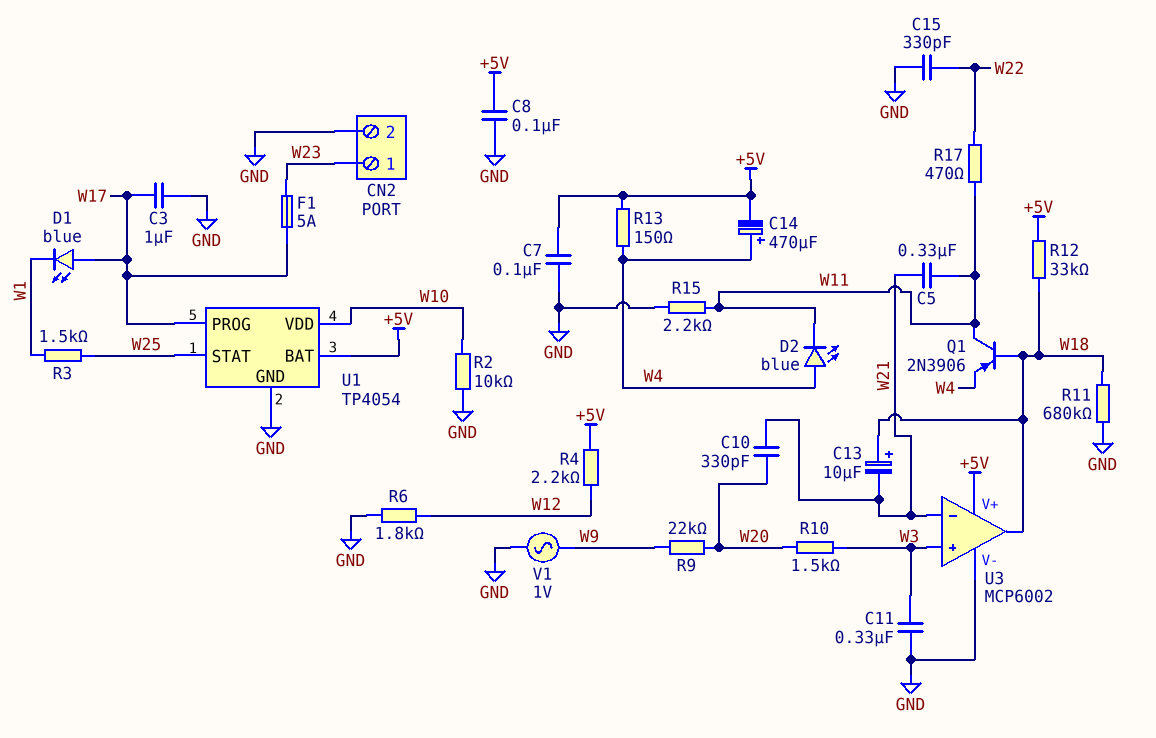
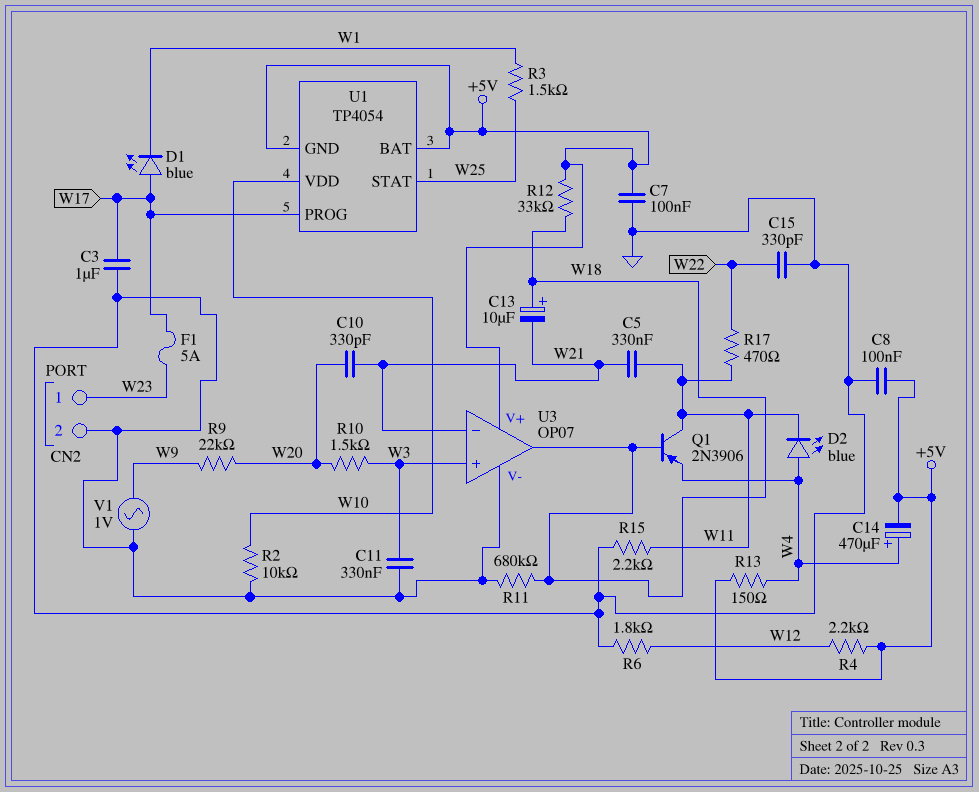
U1 pin GND: GND -> +5V
U3: MCP6002 -> OP07

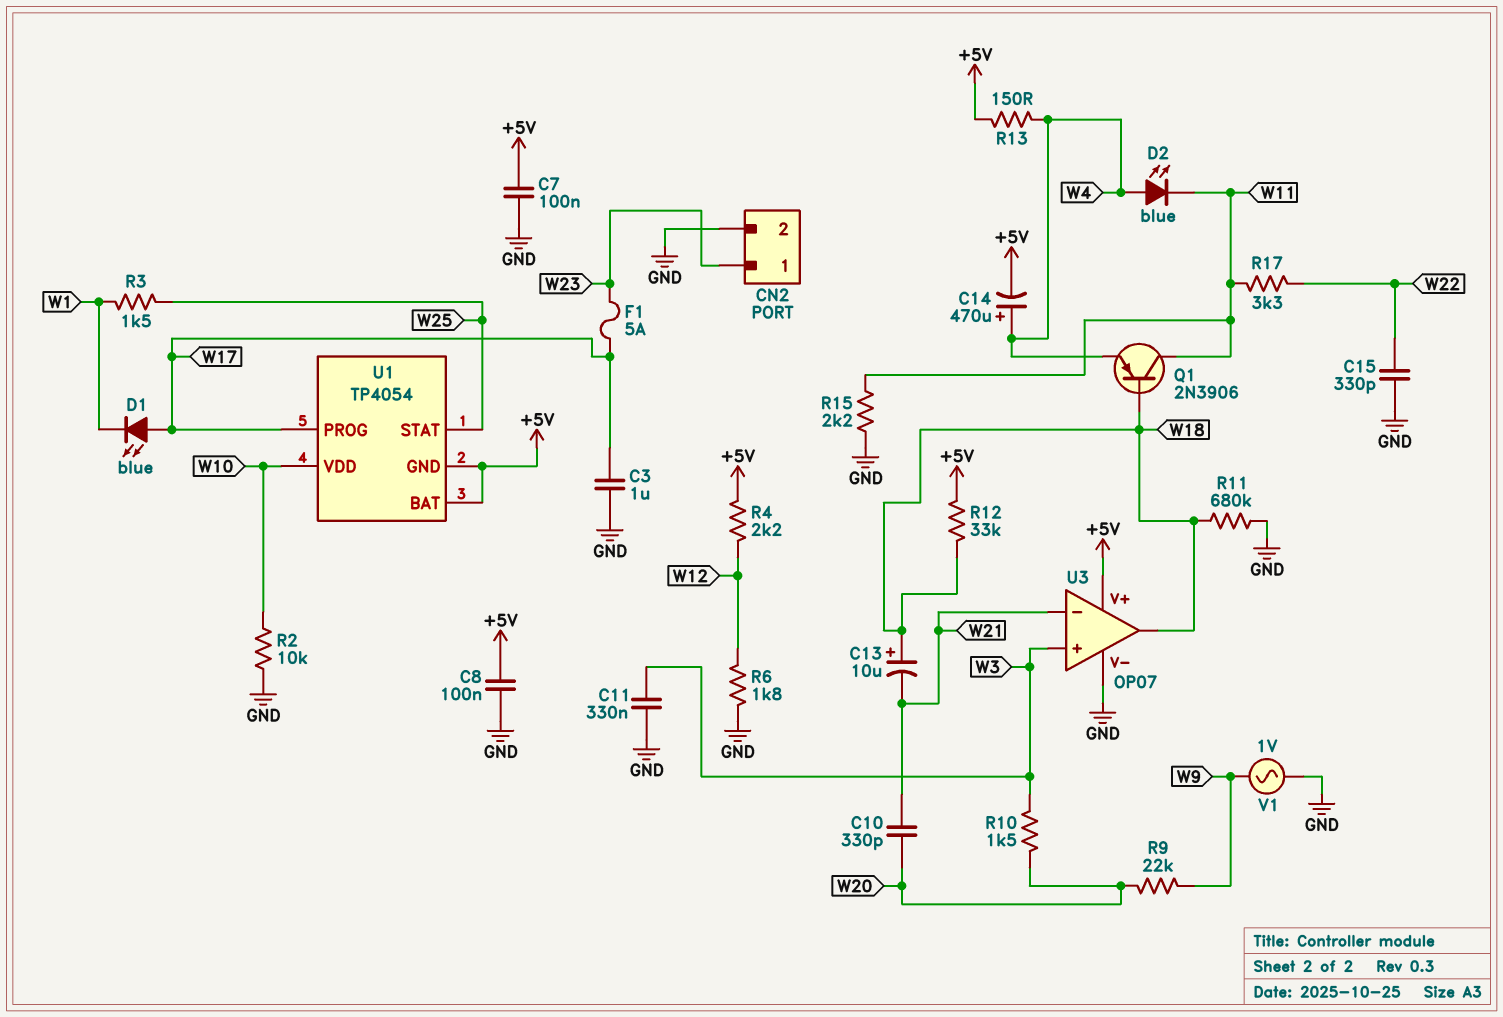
C5: 330nF (W11, W21) -> none
R17: 470 (W11, W22) -> 3.3k (W11, W22)

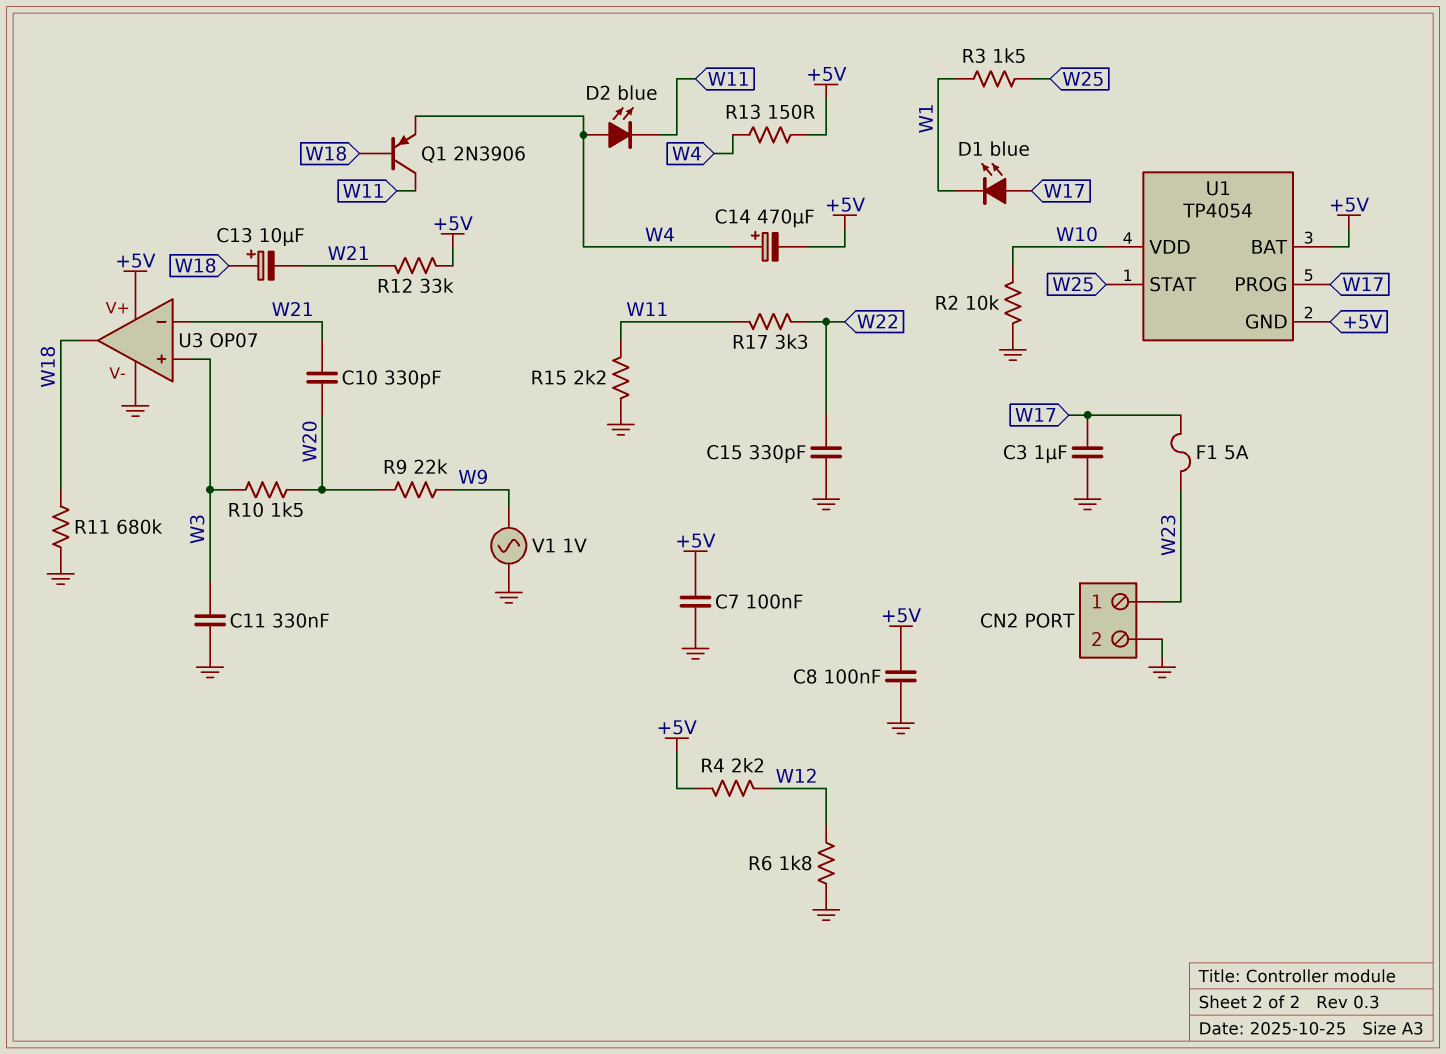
R12: 33k (+5V, W18) -> 33k (+5V, W21)

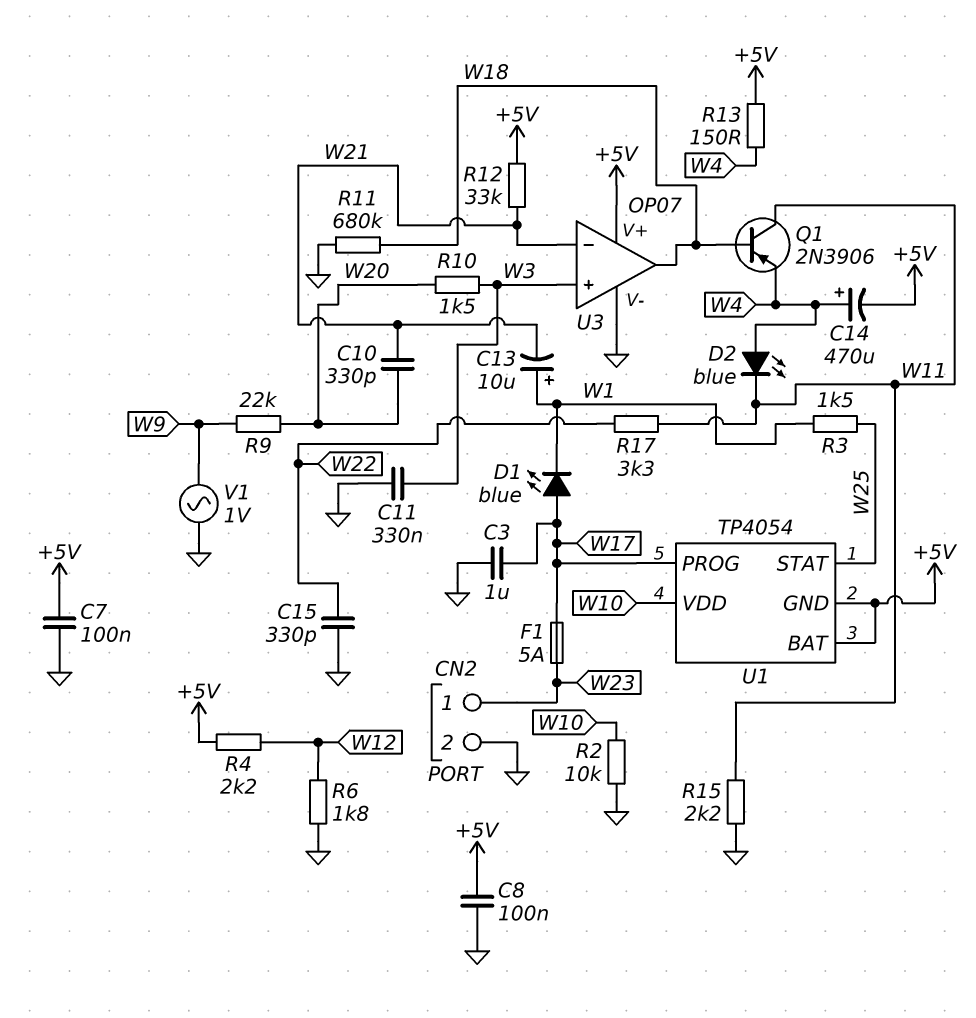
C13: 10uF (plus W18, minus W21) -> 10uF (plus W1, minus W21)

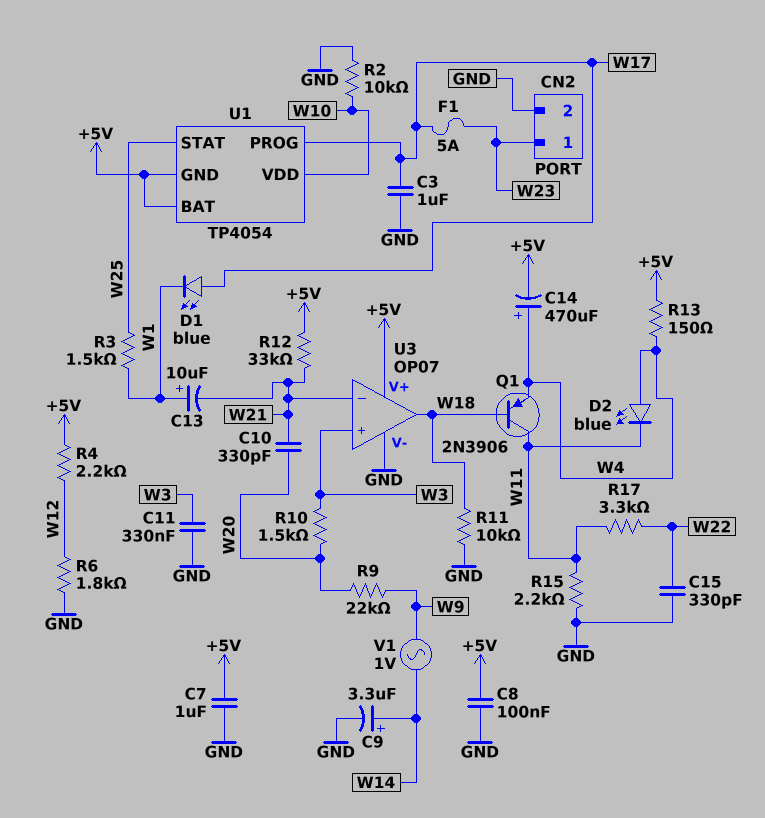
C7: 100nF (+5V, GND) -> 1uF (+5V, GND)
C9: none -> 3.3uF (plus W14, minus GND)
R11: 680k (GND, W18) -> 10k (GND, W18)
V1: AC 1V (GND, W9) -> AC 1V (W9, W14)

